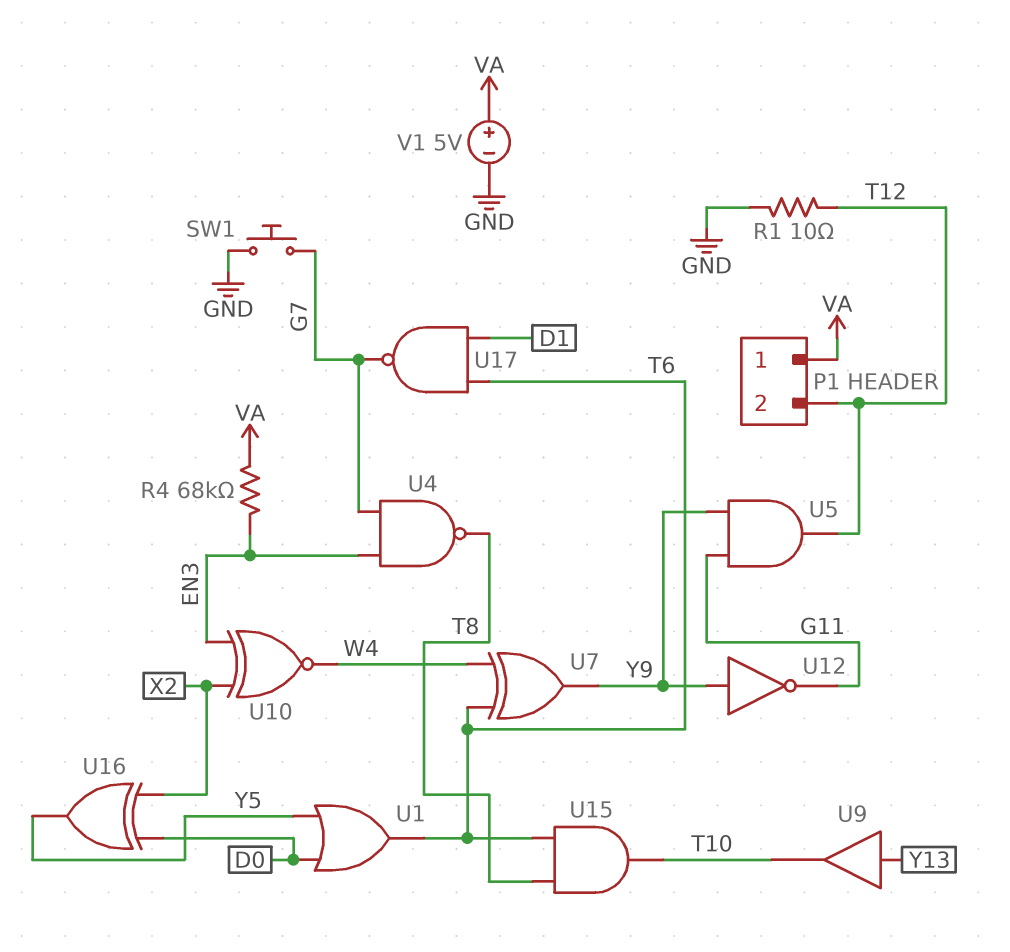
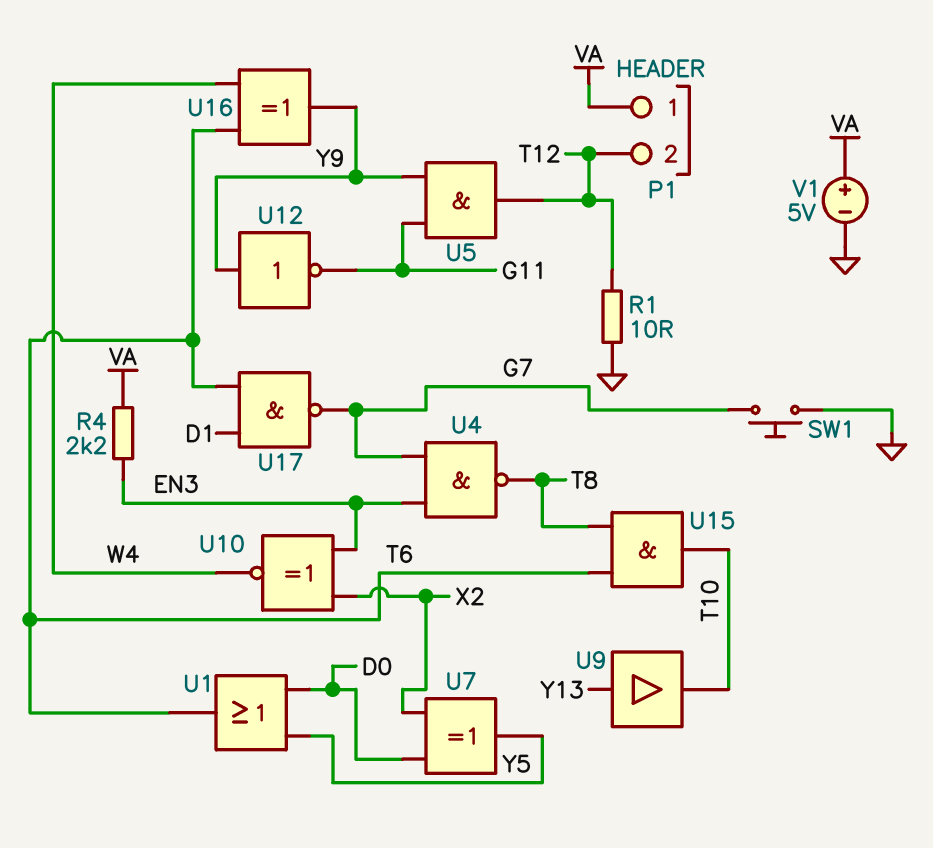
R4: 68k (EN3, VA) -> 2.2k (EN3, VA)
U7: XOR (in T6, in W4, out Y9) -> XOR (in D0, in X2, out Y5)
U16: XOR (in D0, in X2, out Y5) -> XOR (in T6, in W4, out Y9)

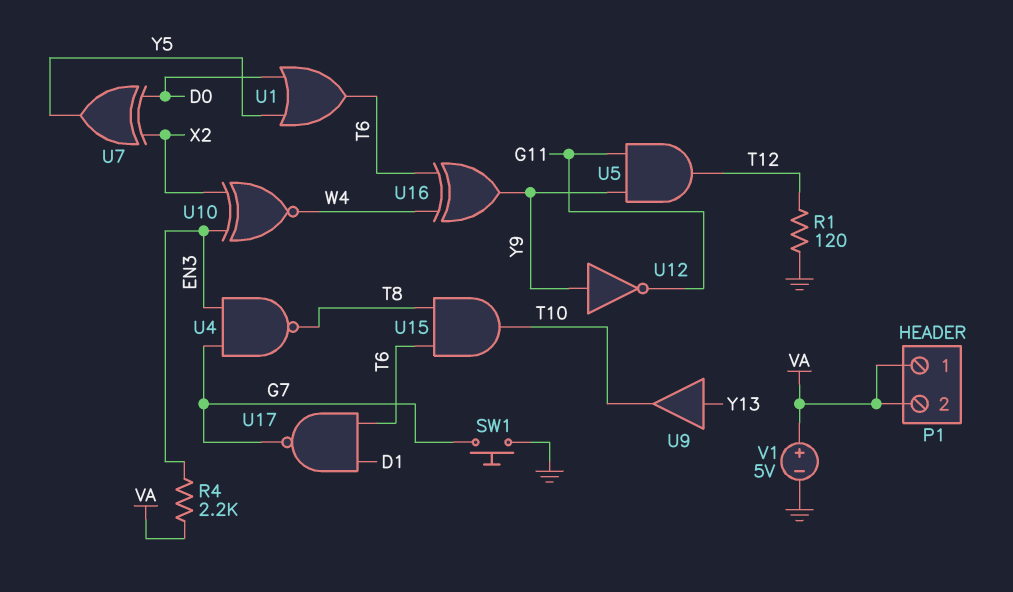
P1 pin 2: T12 -> VA
R1: 10 (GND, T12) -> 120 (GND, T12)

